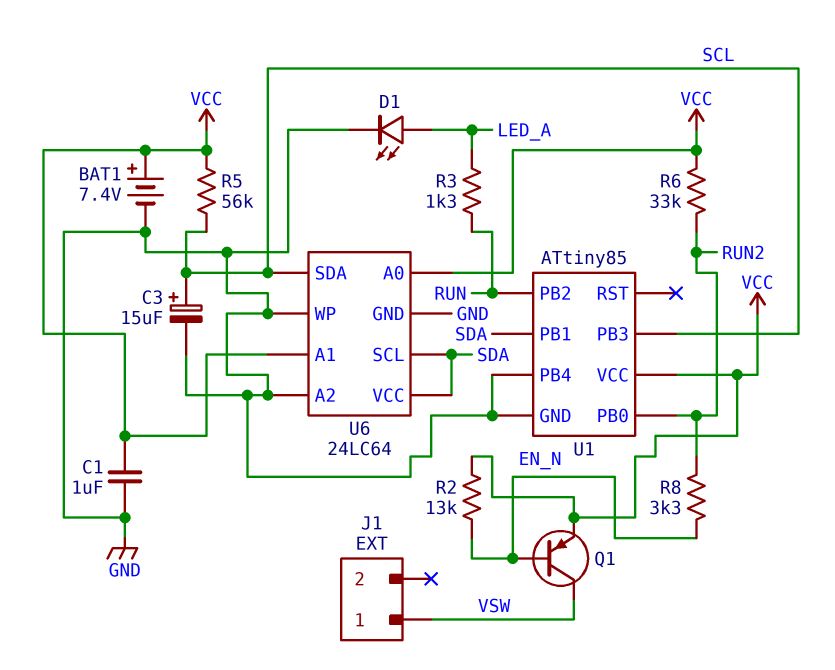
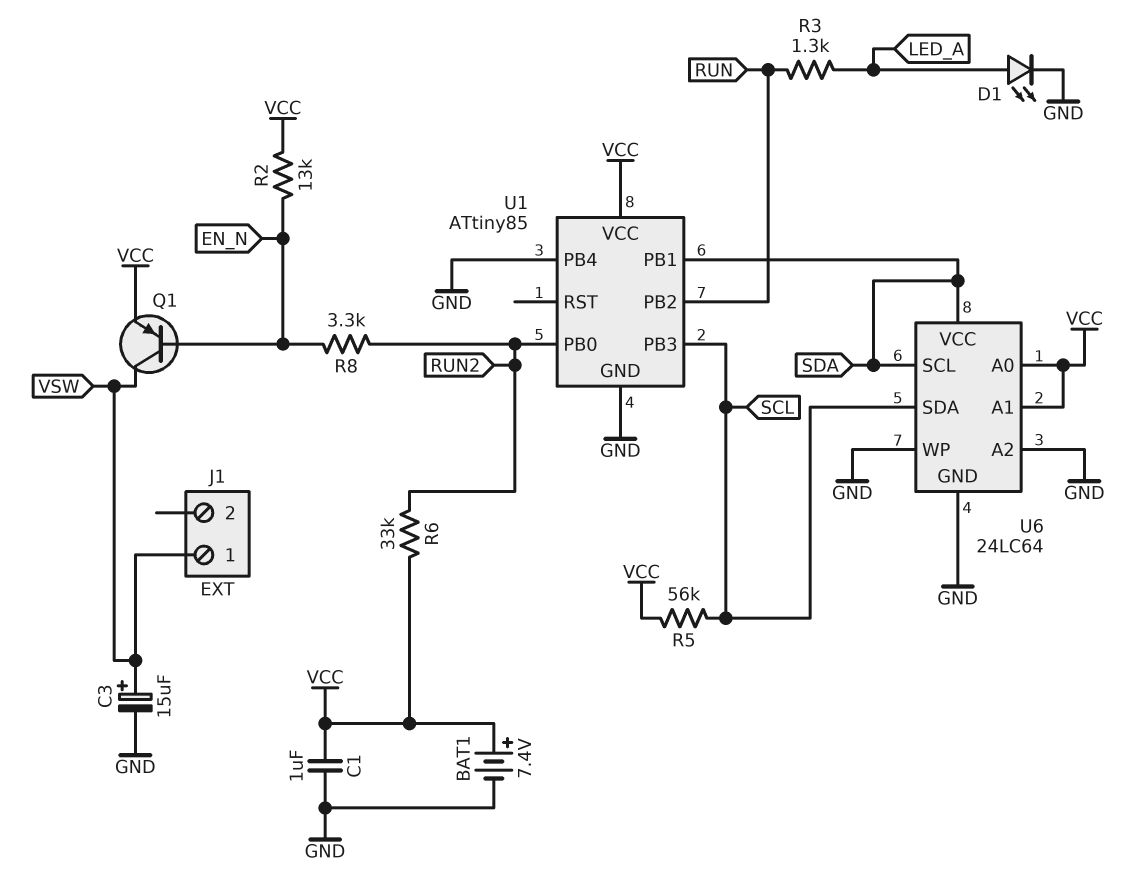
C3: 15uF (plus SCL, minus GND) -> 15uF (plus VSW, minus GND)

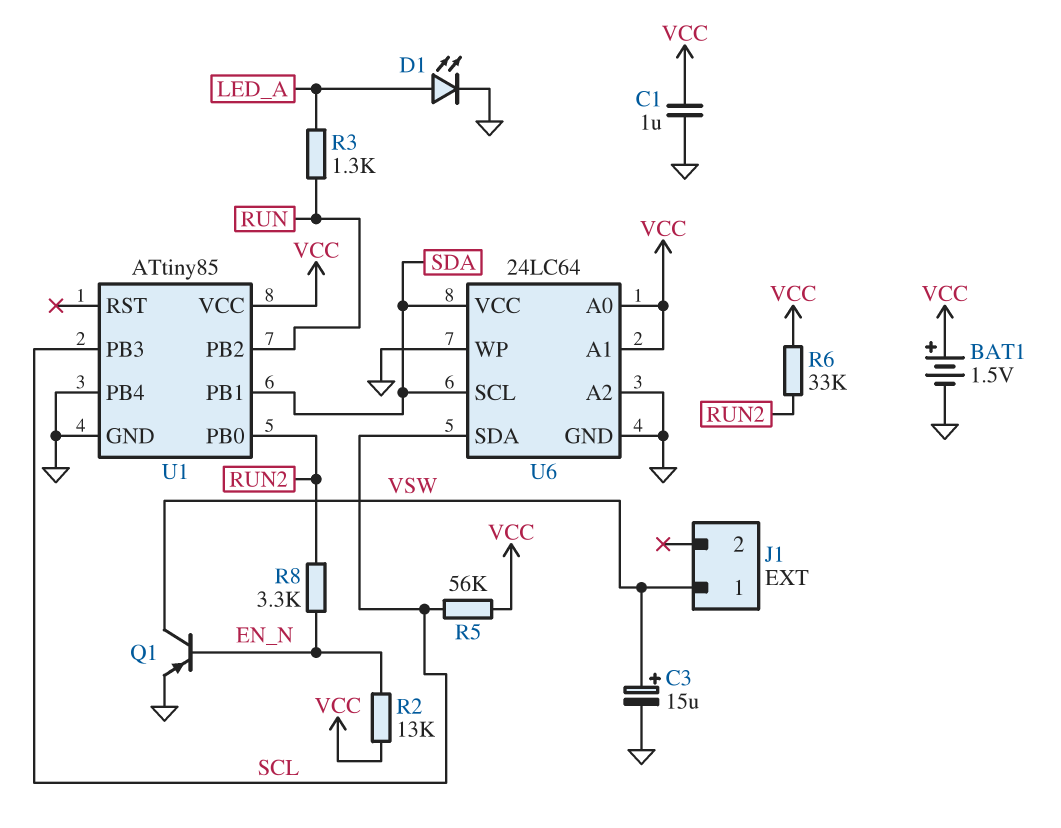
BAT1: 7.4V (plus VCC, minus GND) -> 1.5V (plus VCC, minus GND)
Q1: PNP (B EN_N, C VSW, E VCC) -> PNP (B EN_N, C VSW, E GND)

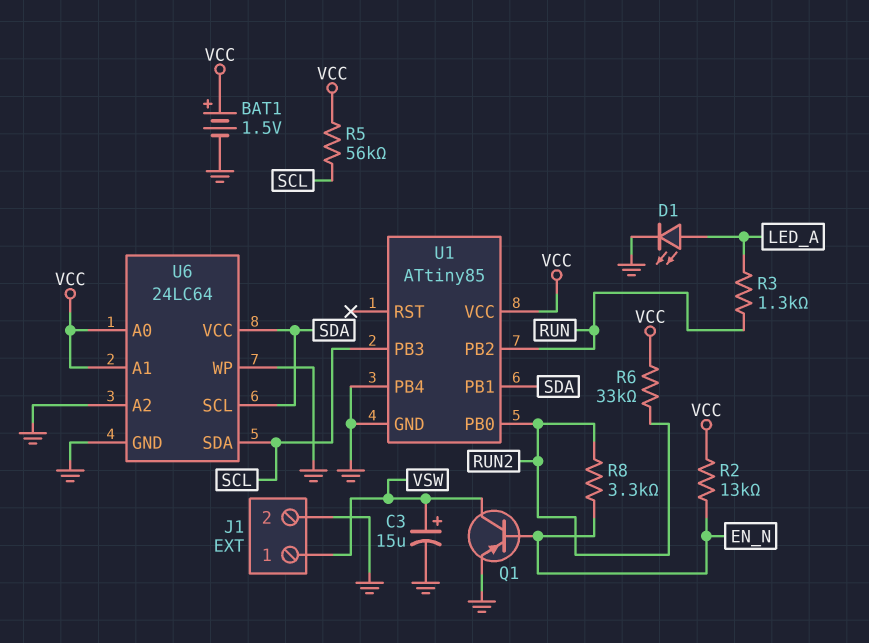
C1: 1uF (GND, VCC) -> none
J1 pin 2: none -> GND

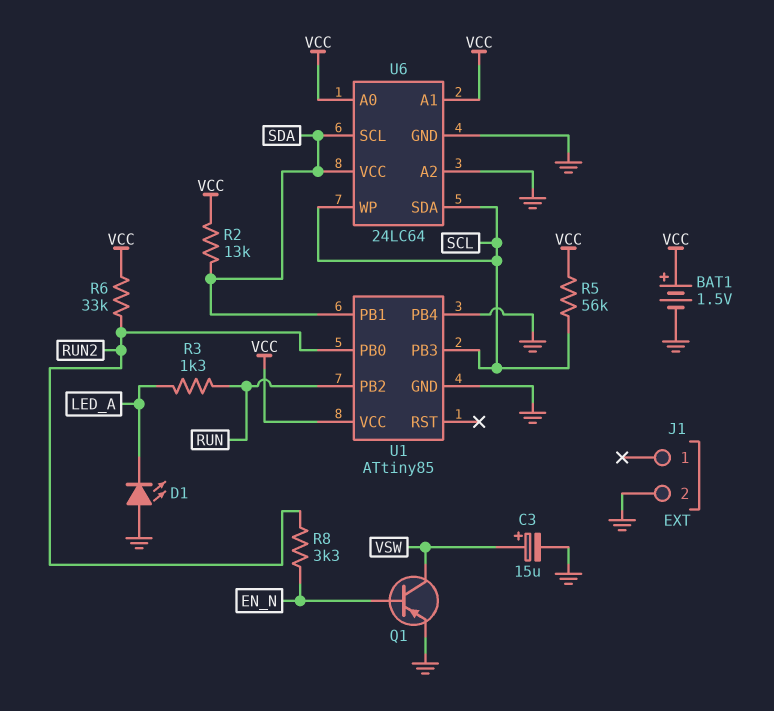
D1: LED (A LED_A, K GND) -> LED (A GND, K LED_A)
J1 pin 1: VSW -> none
R2: 13k (EN_N, VCC) -> 13k (SDA, VCC)
U6 pin WP: GND -> SCL

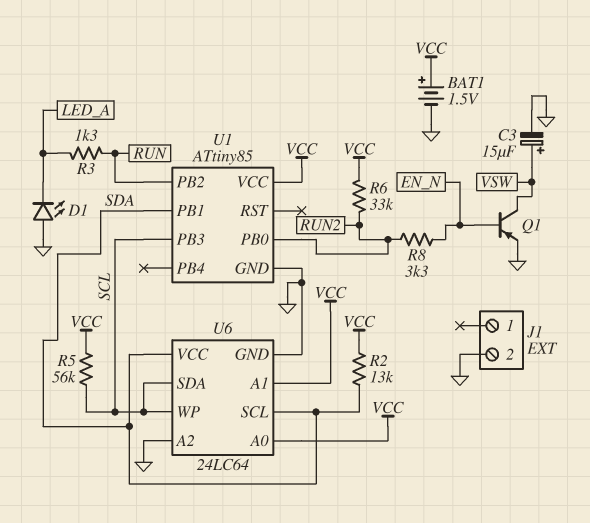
U1 pin PB4: GND -> none

